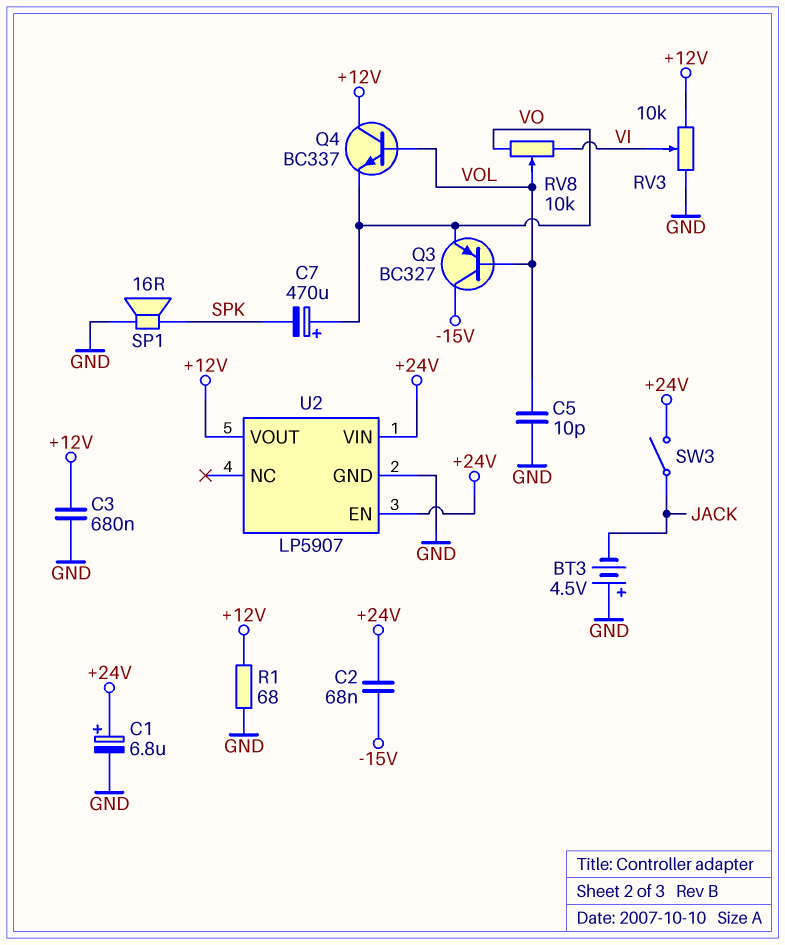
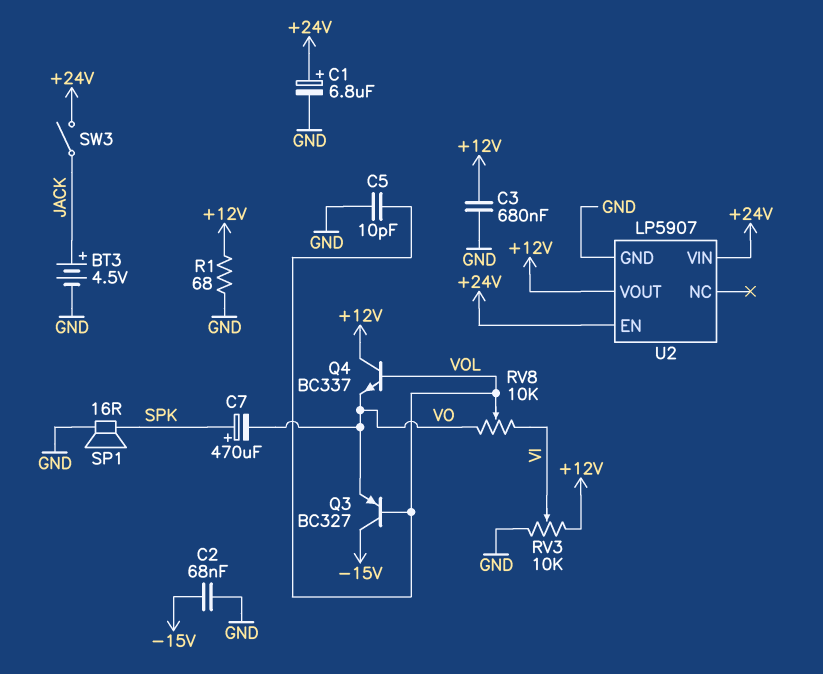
BT3: 4.5V (plus GND, minus JACK) -> 4.5V (plus JACK, minus GND)
C2: 68nF (+24V, -15V) -> 68nF (-15V, GND)
C7: 470uF (plus VO, minus SPK) -> 470uF (plus SPK, minus VO)

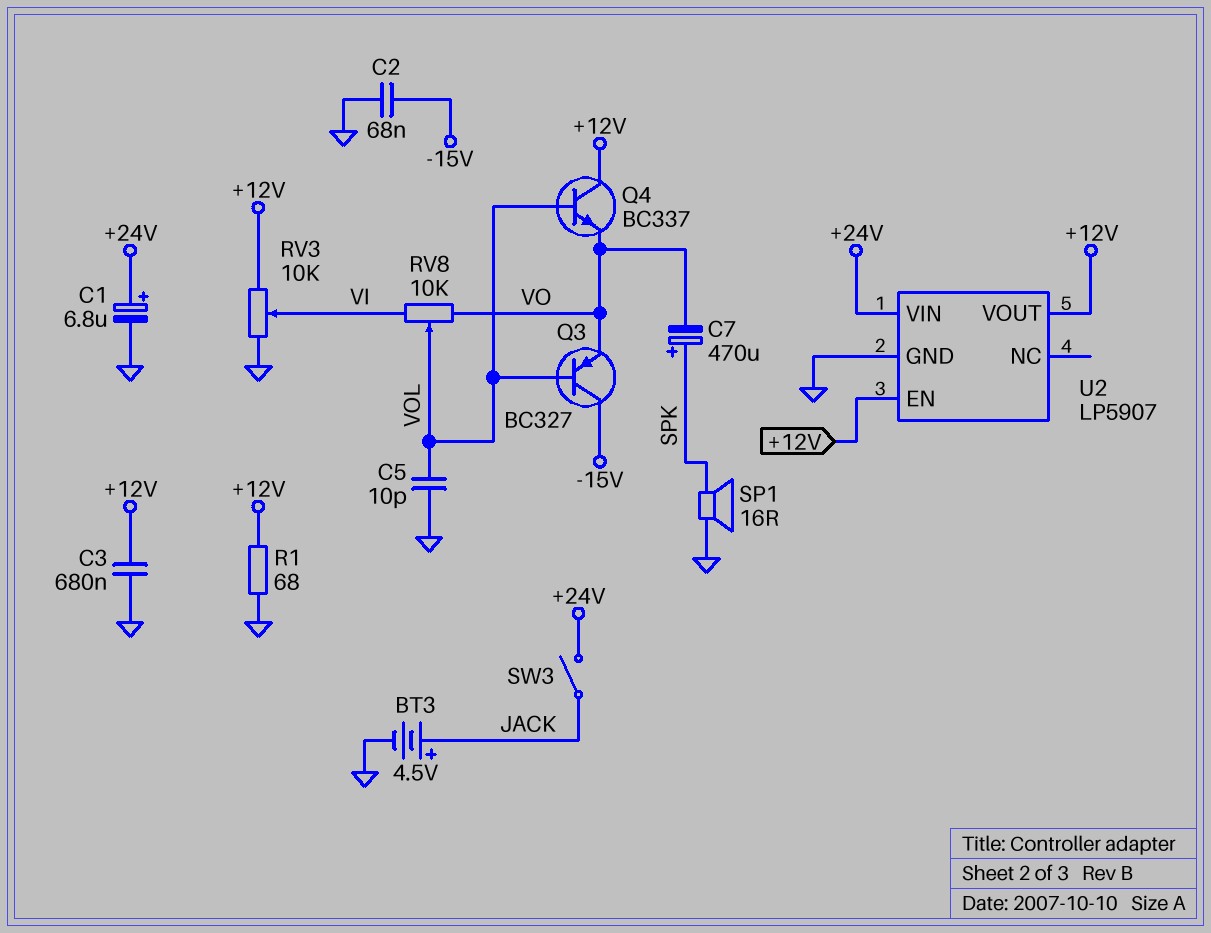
U2 pin EN: +24V -> +12V

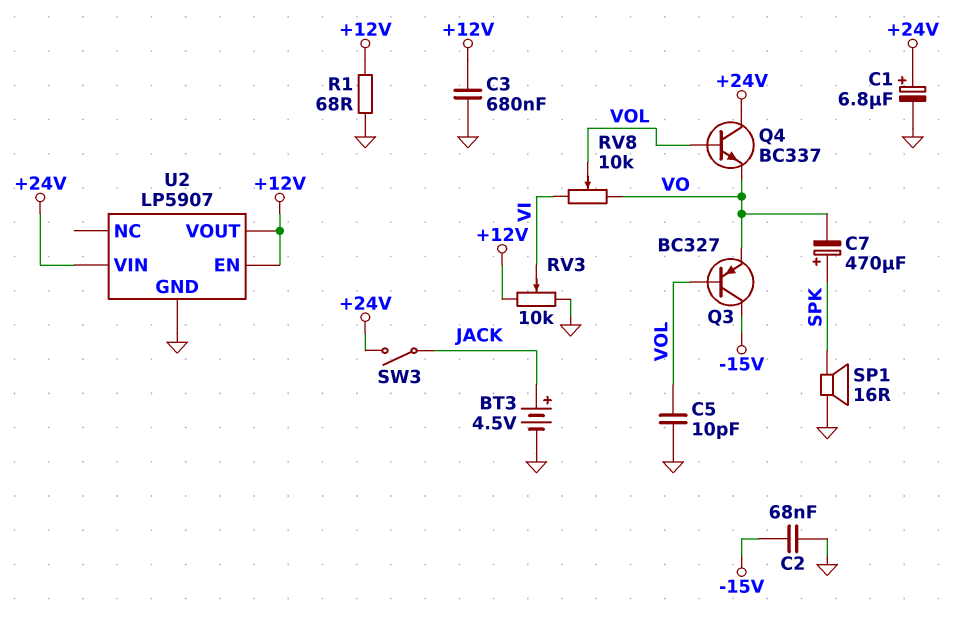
Q4: NPN BC337 (B VOL, C +12V, E VO) -> NPN BC337 (B VOL, C +24V, E VO)

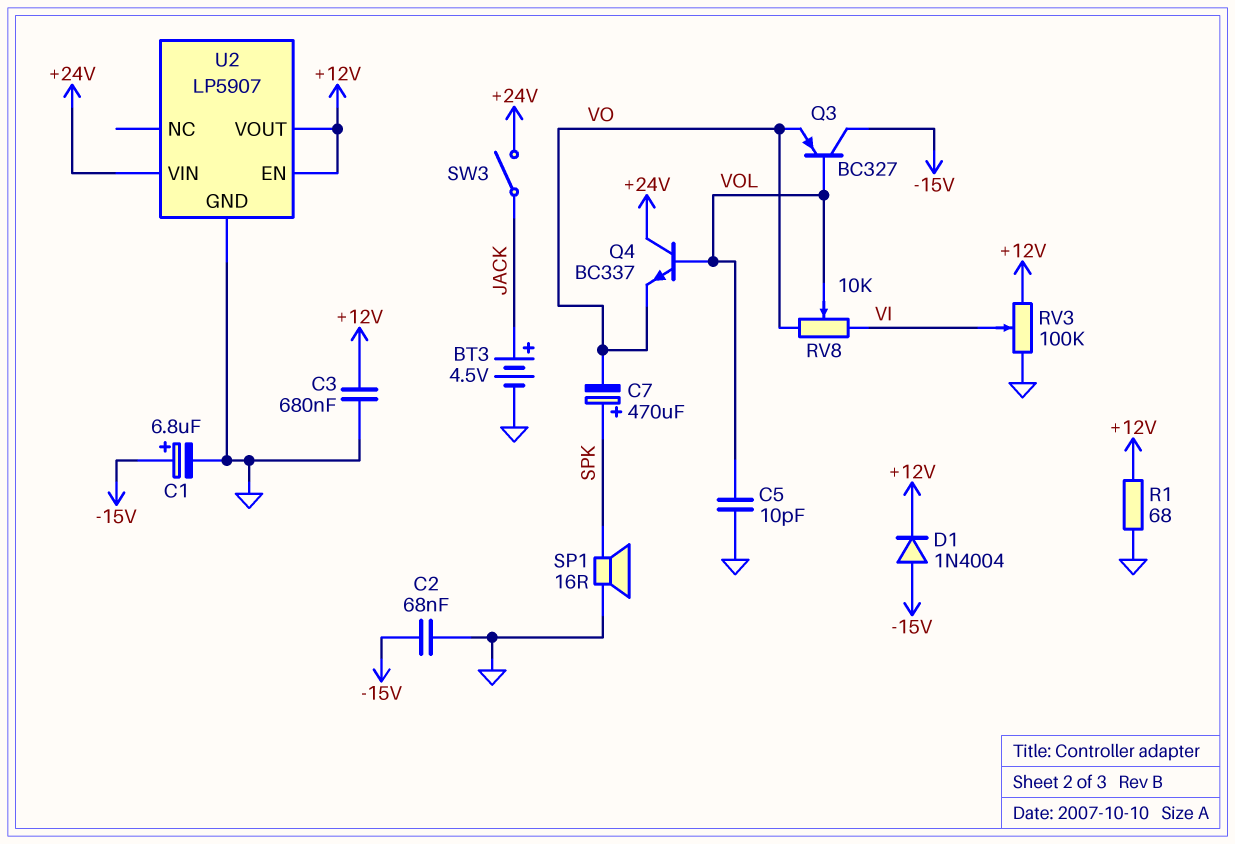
C1: 6.8uF (plus +24V, minus GND) -> 6.8uF (plus -15V, minus GND)
D1: none -> diode 1N4004 (A -15V, K +12V)
RV3: 10k (+12V, GND, wiper VI) -> 100k (+12V, GND, wiper VI)

